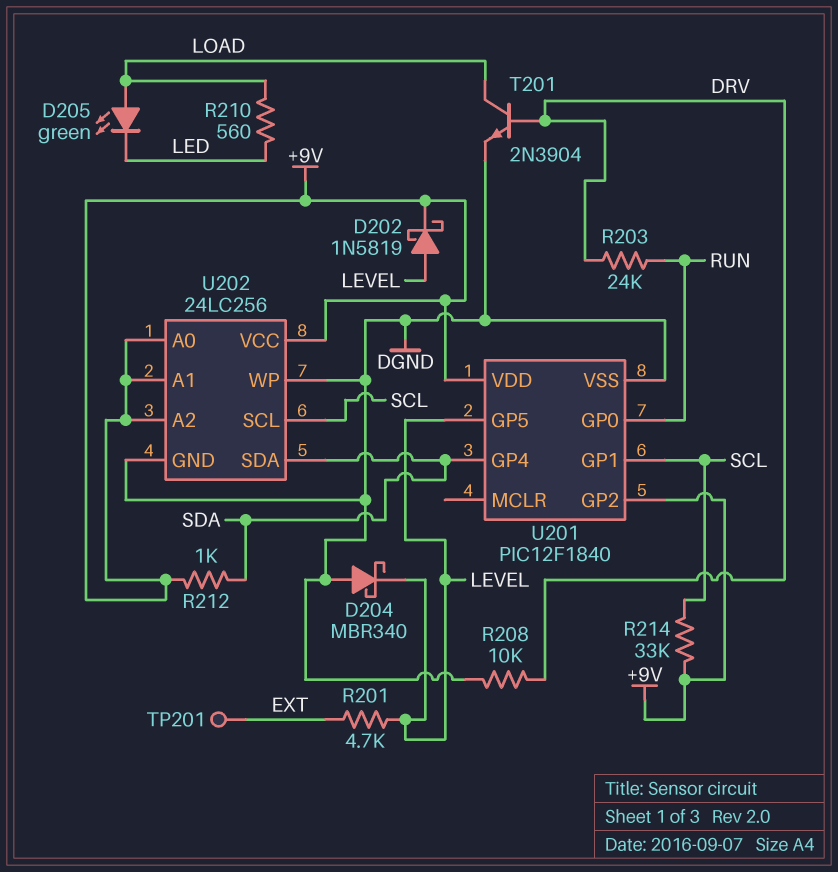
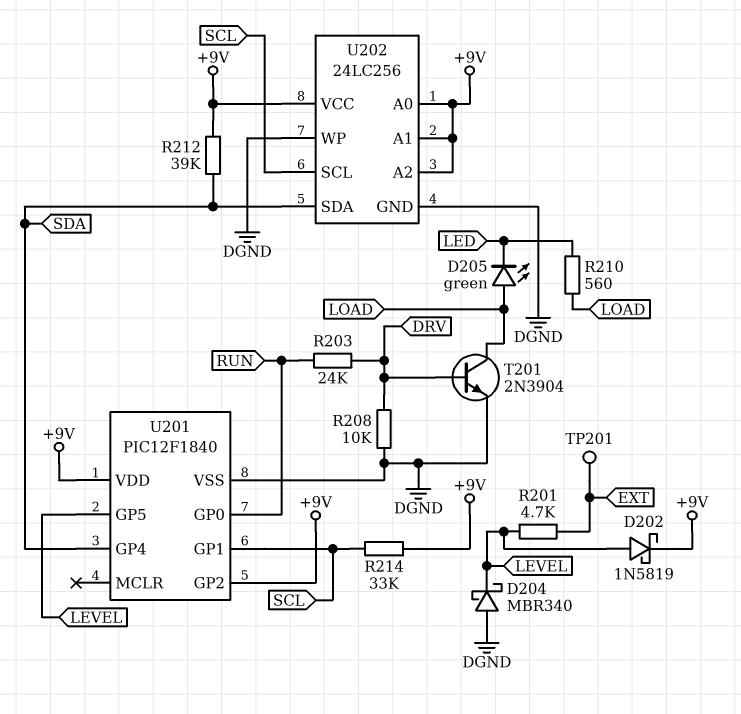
R212: 1k (+9V, SDA) -> 39k (+9V, SDA)

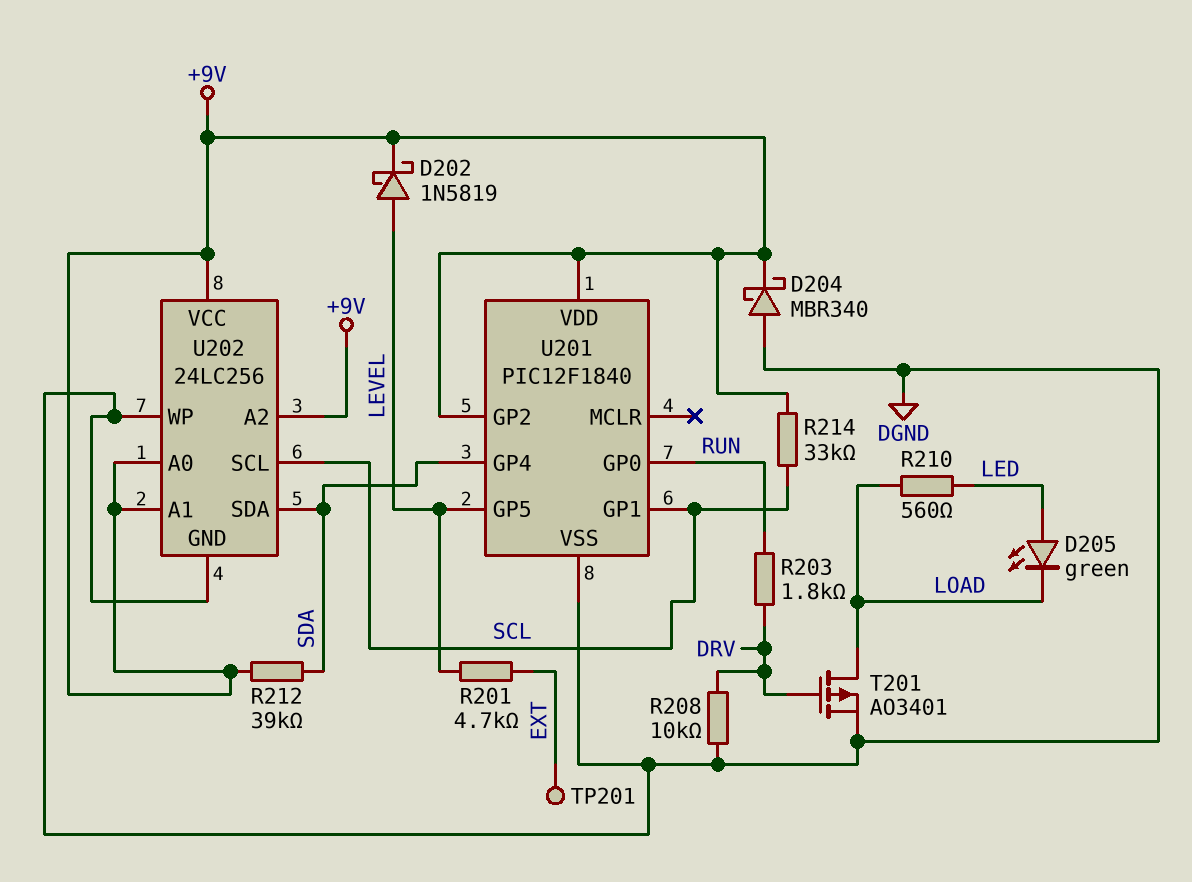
D204: schottky MBR340 (A DGND, K LEVEL) -> schottky MBR340 (A DGND, K +9V)
D205: LED green (A LOAD, K LED) -> LED green (A LED, K LOAD)
R203: 24k (DRV, RUN) -> 1.8k (DRV, RUN)
T201: NPN 2N3904 (B DRV, C LOAD, E DGND) -> PMOS AO3401 (G DRV, D LOAD, S DGND)

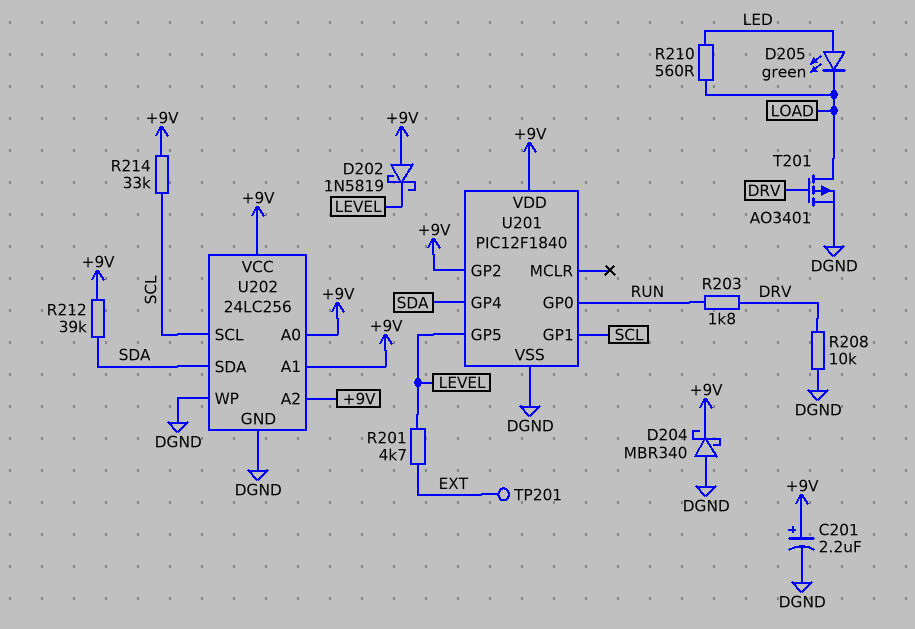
C201: none -> 2.2uF (plus +9V, minus DGND)
D202: schottky 1N5819 (A LEVEL, K +9V) -> schottky 1N5819 (A +9V, K LEVEL)

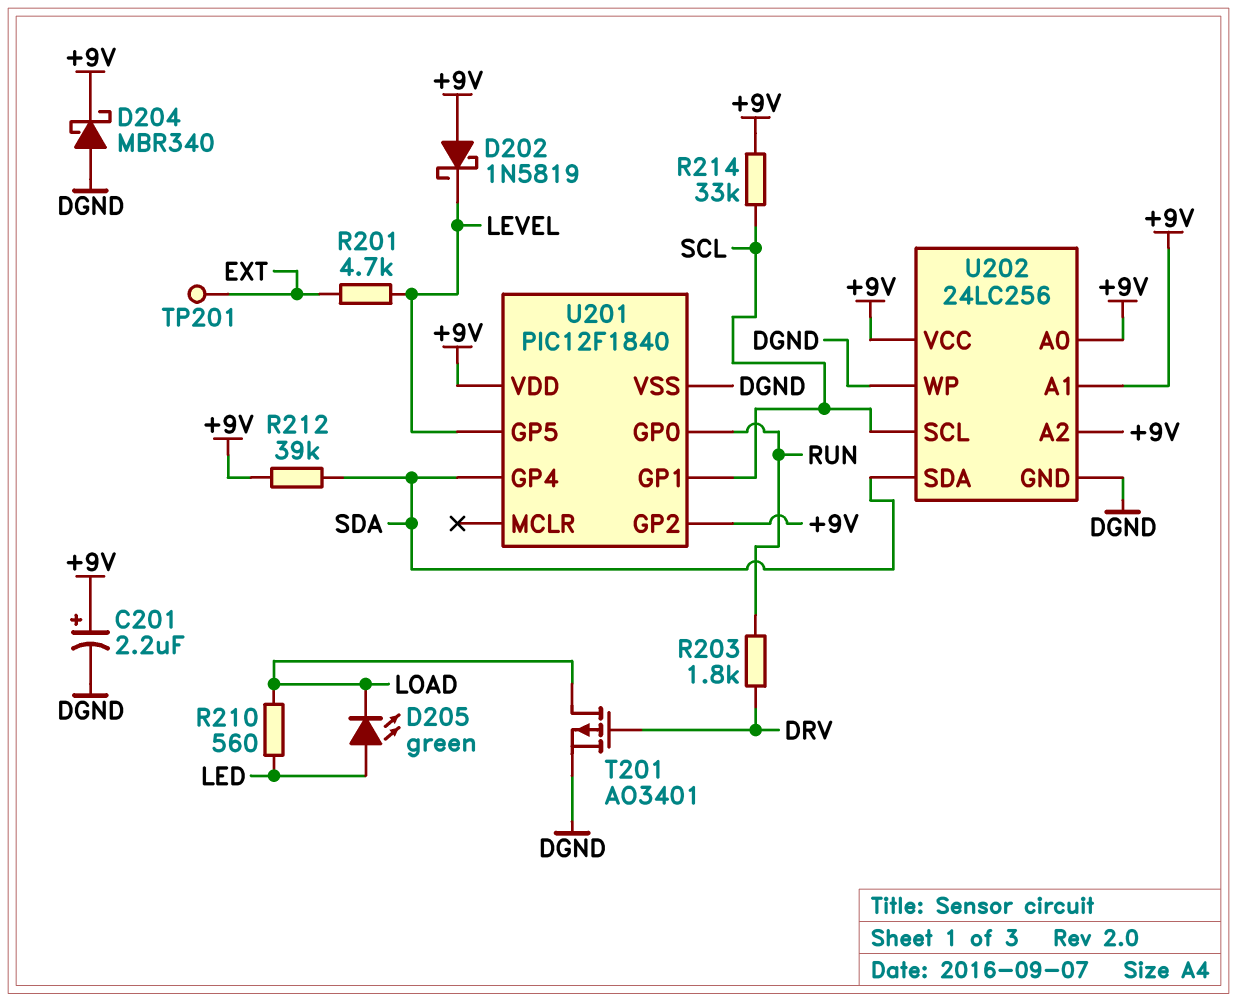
R208: 10k (DGND, DRV) -> none

